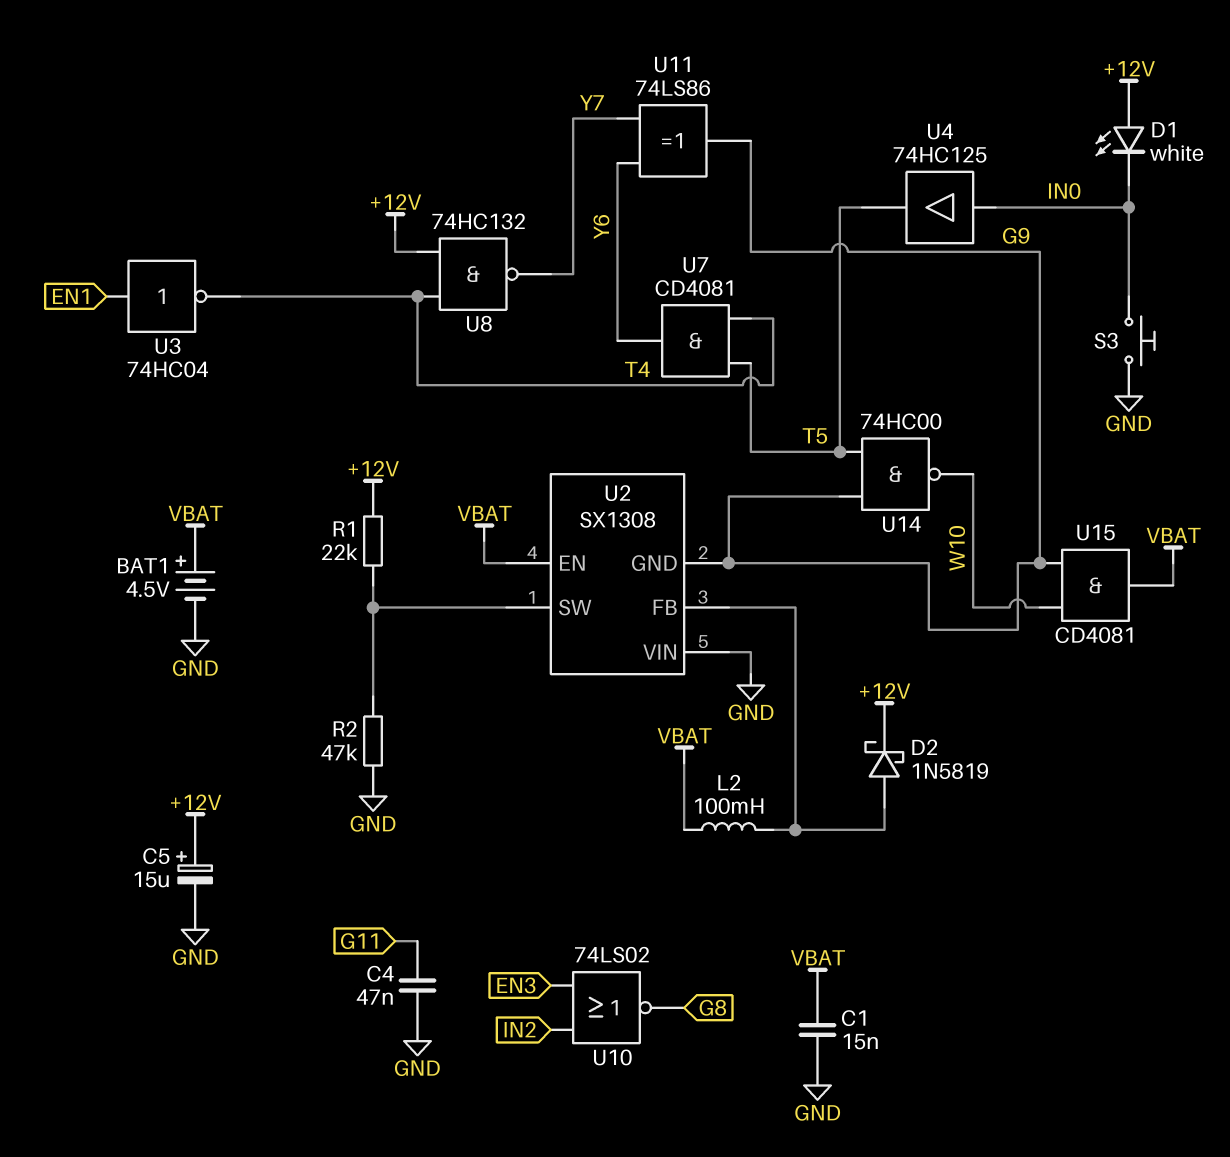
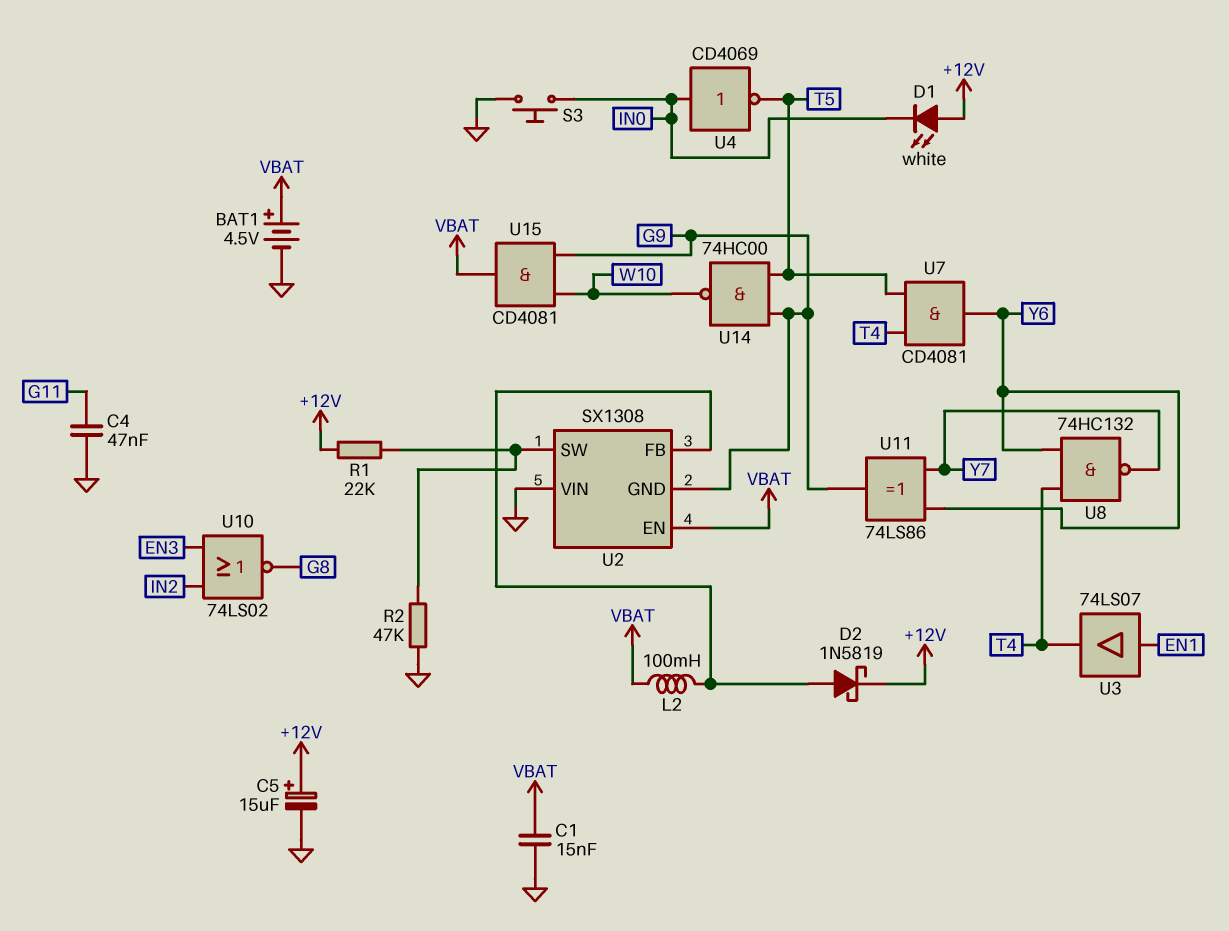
U3: NOT 74HC04 (in EN1, out T4) -> buffer 74LS07 (in EN1, out T4)
U4: buffer 74HC125 (in IN0, out T5) -> NOT CD4069 (in IN0, out T5)
U8: NAND 74HC132 (in +12V, in T4, out Y7) -> NAND 74HC132 (in T4, in Y6, out Y7)

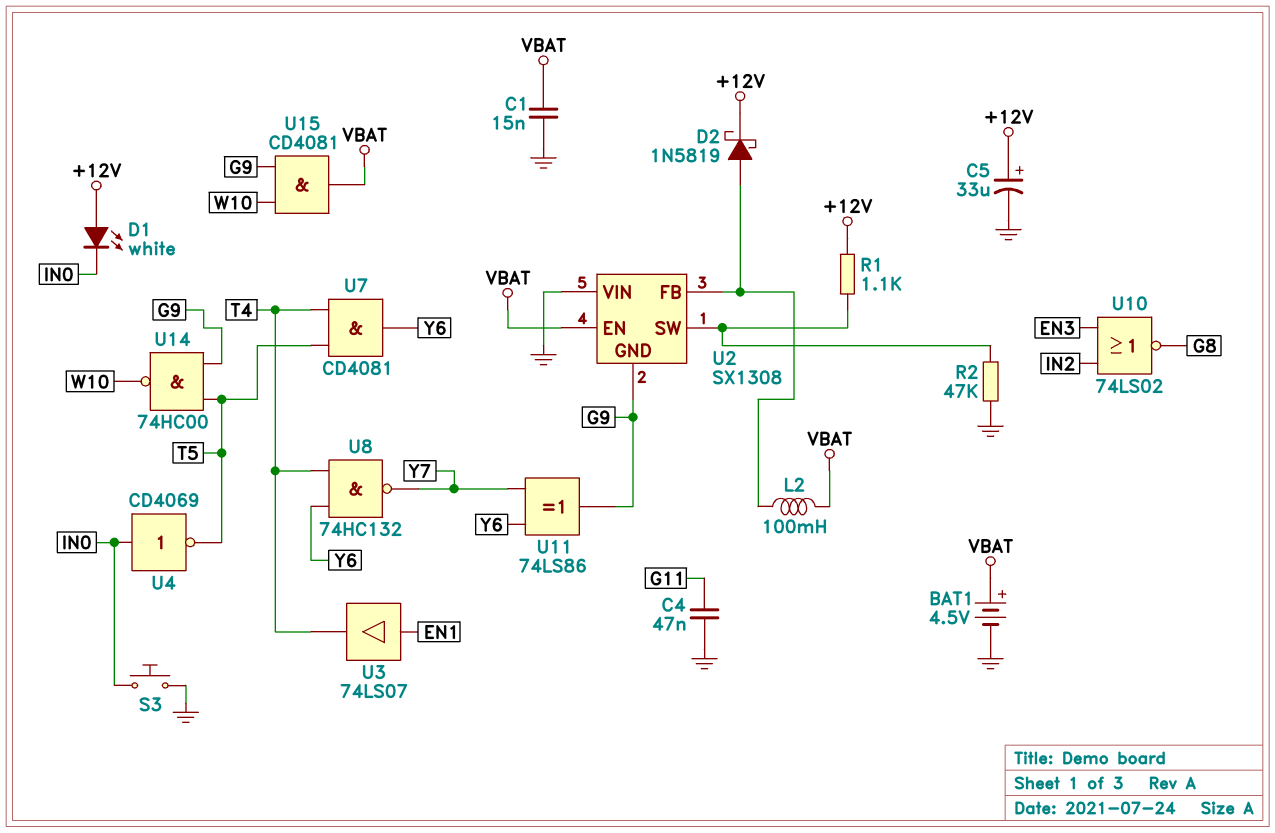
C5: 15uF (plus +12V, minus GND) -> 33uF (plus +12V, minus GND)
R1: 22k (+12V, U2/SW) -> 1.1k (+12V, U2/SW)

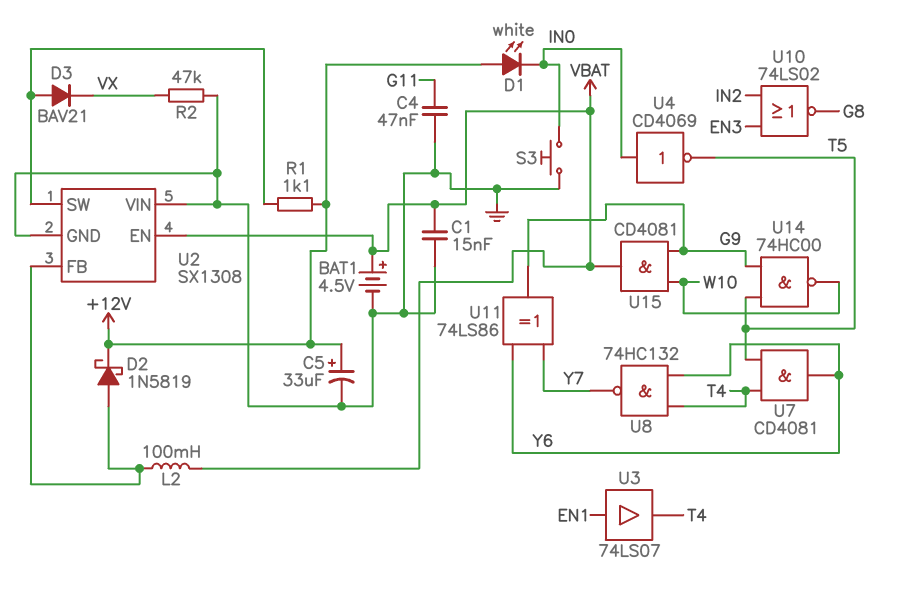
D3: none -> diode BAV21 (A U2/SW, K VX)
R2: 47k (GND, U2/SW) -> 47k (GND, VX)
U2 pin GND: G9 -> GND

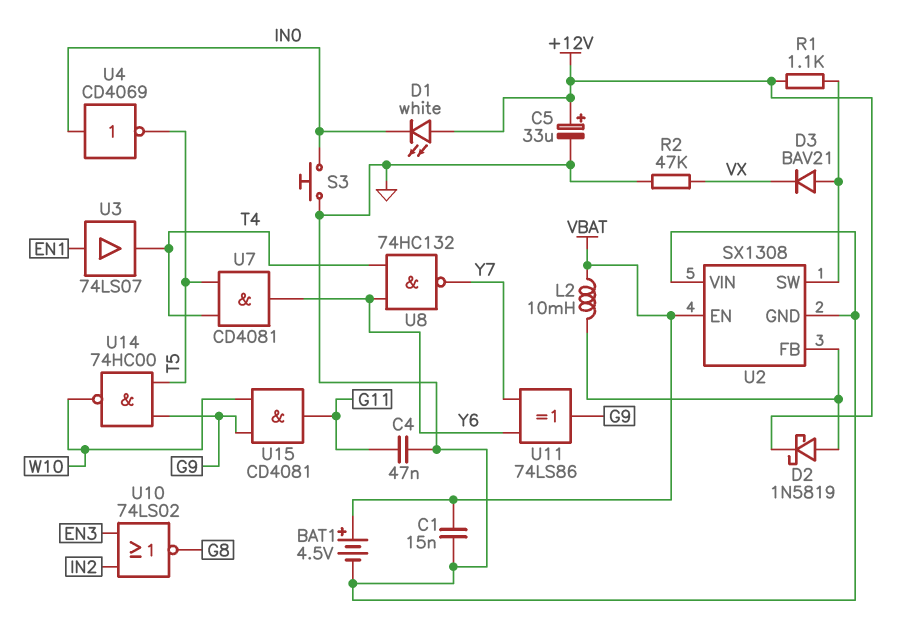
L2: 100mH (U2/FB, VBAT) -> 10mH (U2/FB, VBAT)
U15: AND CD4081 (in G9, in W10, out VBAT) -> AND CD4081 (in G9, in W10, out G11)

